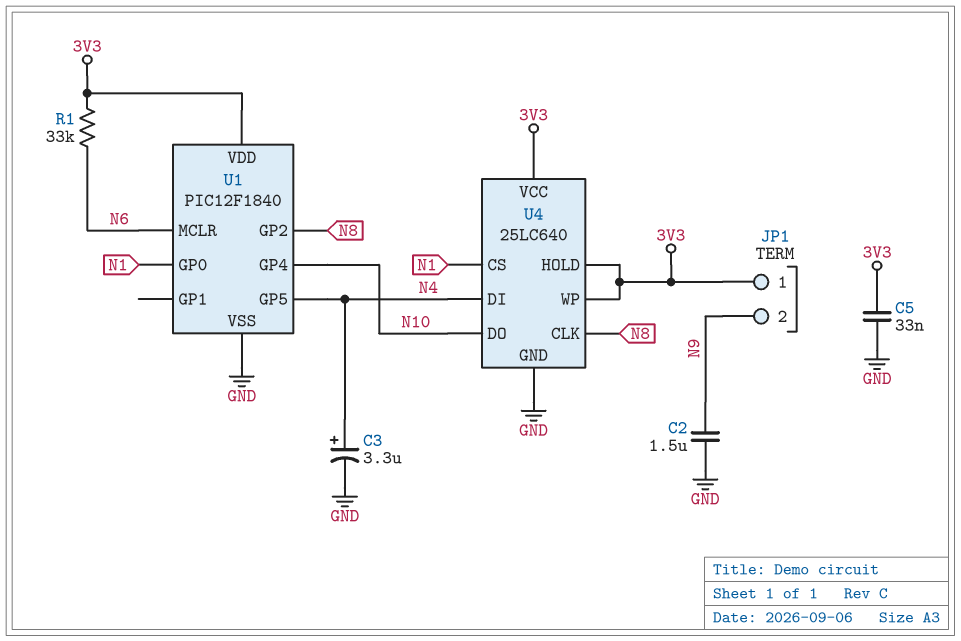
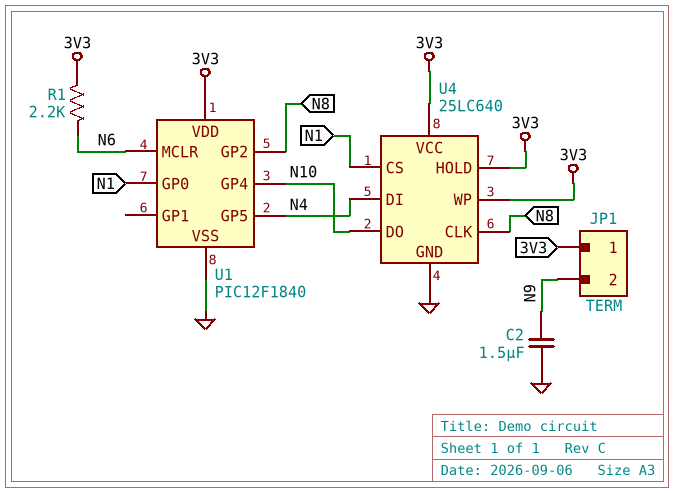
C3: 3.3uF (plus N4, minus GND) -> none
C5: 33nF (3V3, GND) -> none
R1: 33k (3V3, N6) -> 2.2k (3V3, N6)

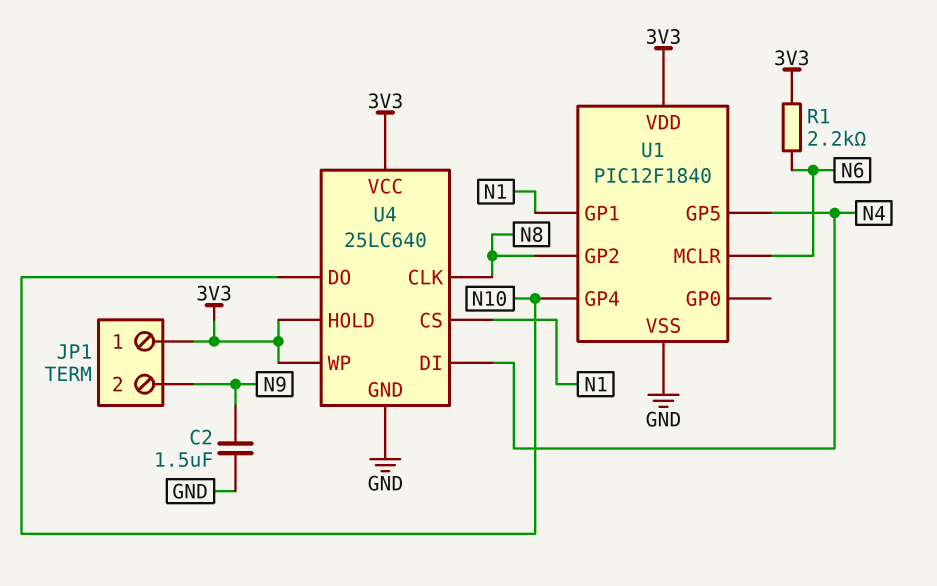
U1 pin GP0: N1 -> none
U1 pin GP1: none -> N1

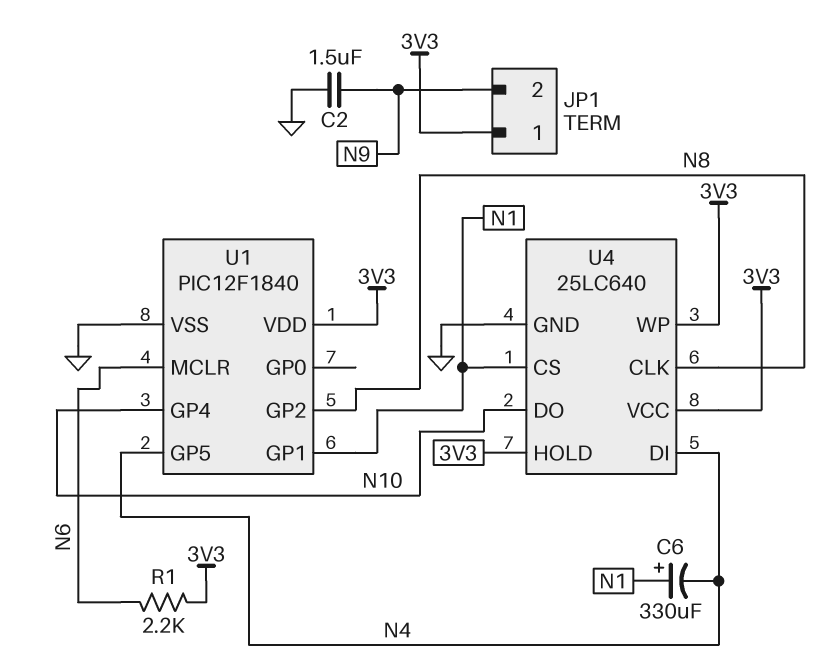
C6: none -> 330uF (plus N1, minus N4)

